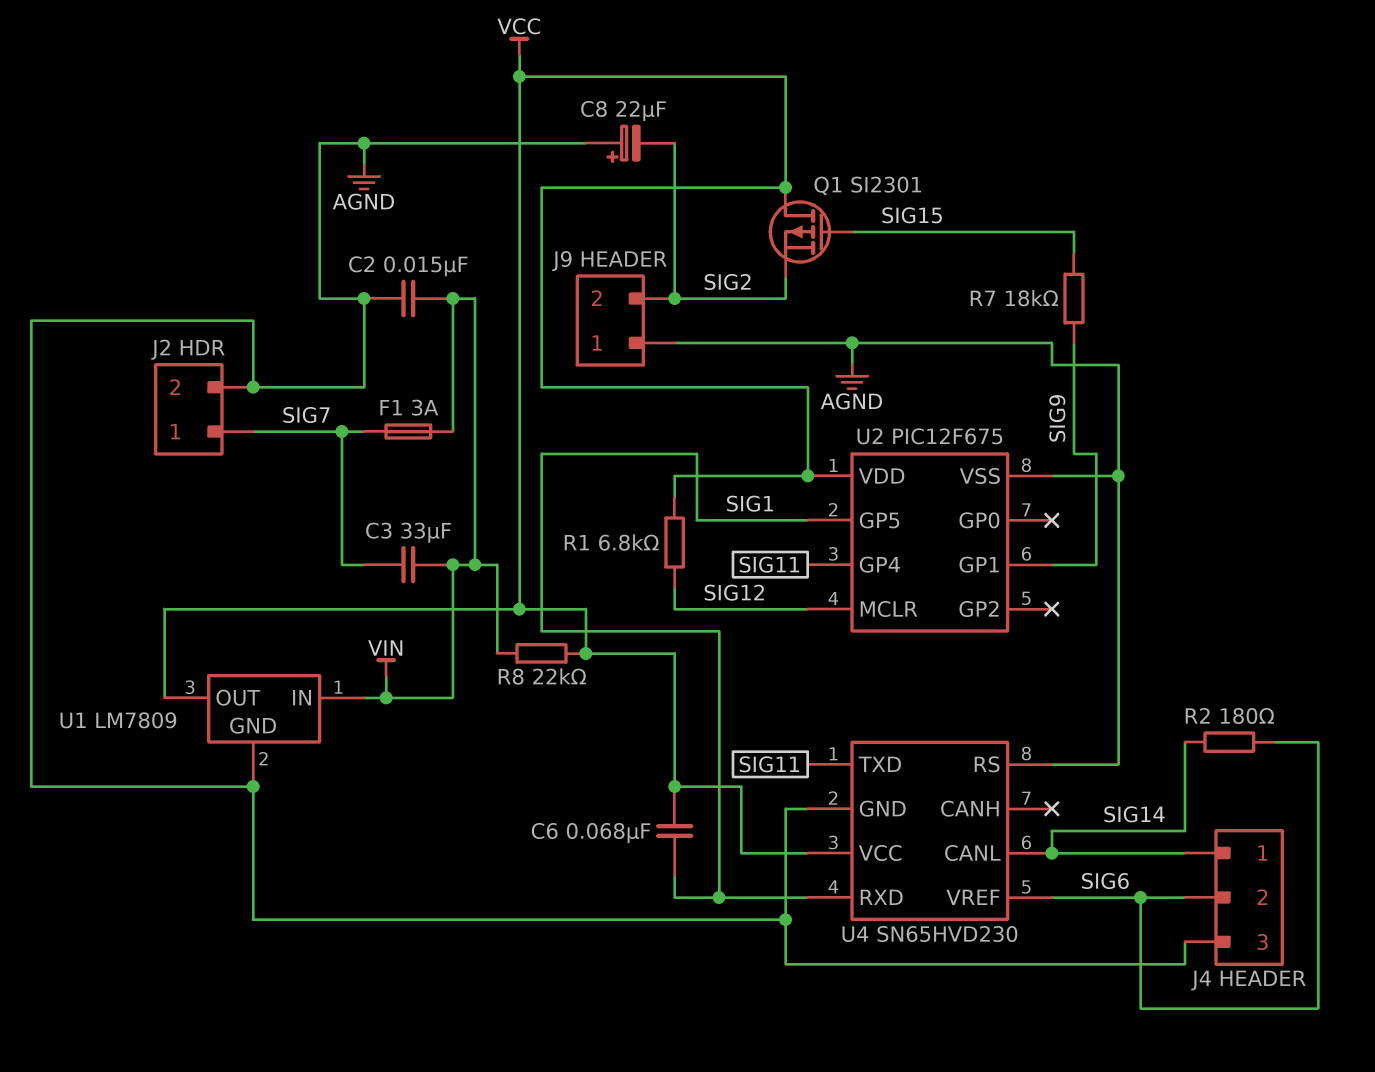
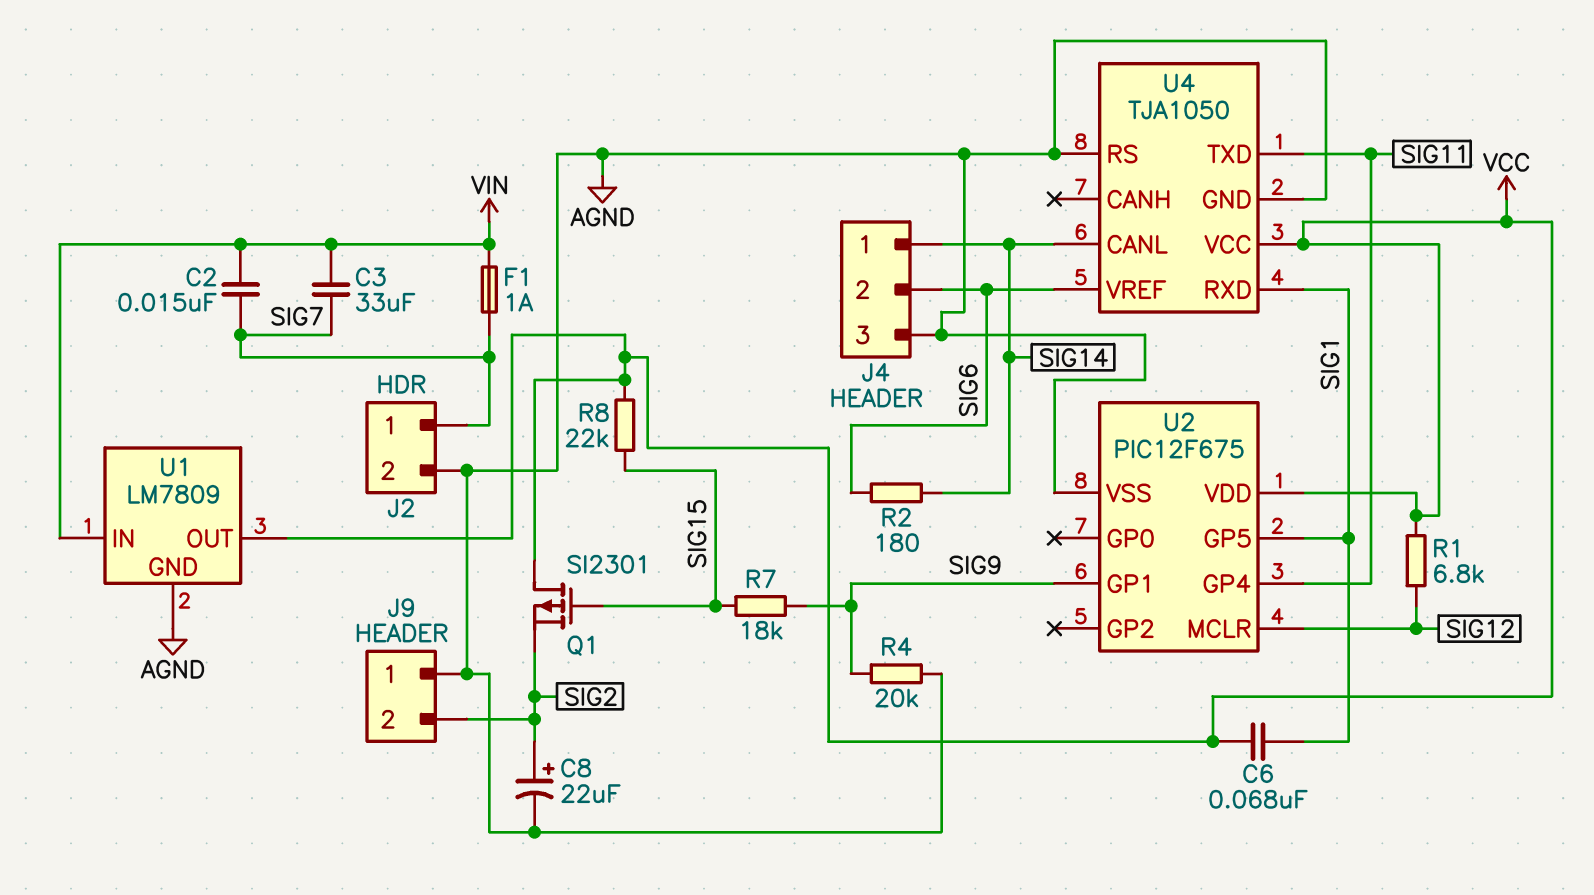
C2: 15nF (AGND, VIN) -> 15nF (SIG7, VIN)
C8: 22uF (plus AGND, minus SIG2) -> 22uF (plus SIG2, minus AGND)
F1: 3A (SIG7, VIN) -> 1A (SIG7, VIN)
R4: none -> 20k (AGND, SIG9)
R8: 22k (VCC, VIN) -> 22k (SIG15, VCC)
U4: SN65HVD230 -> TJA1050

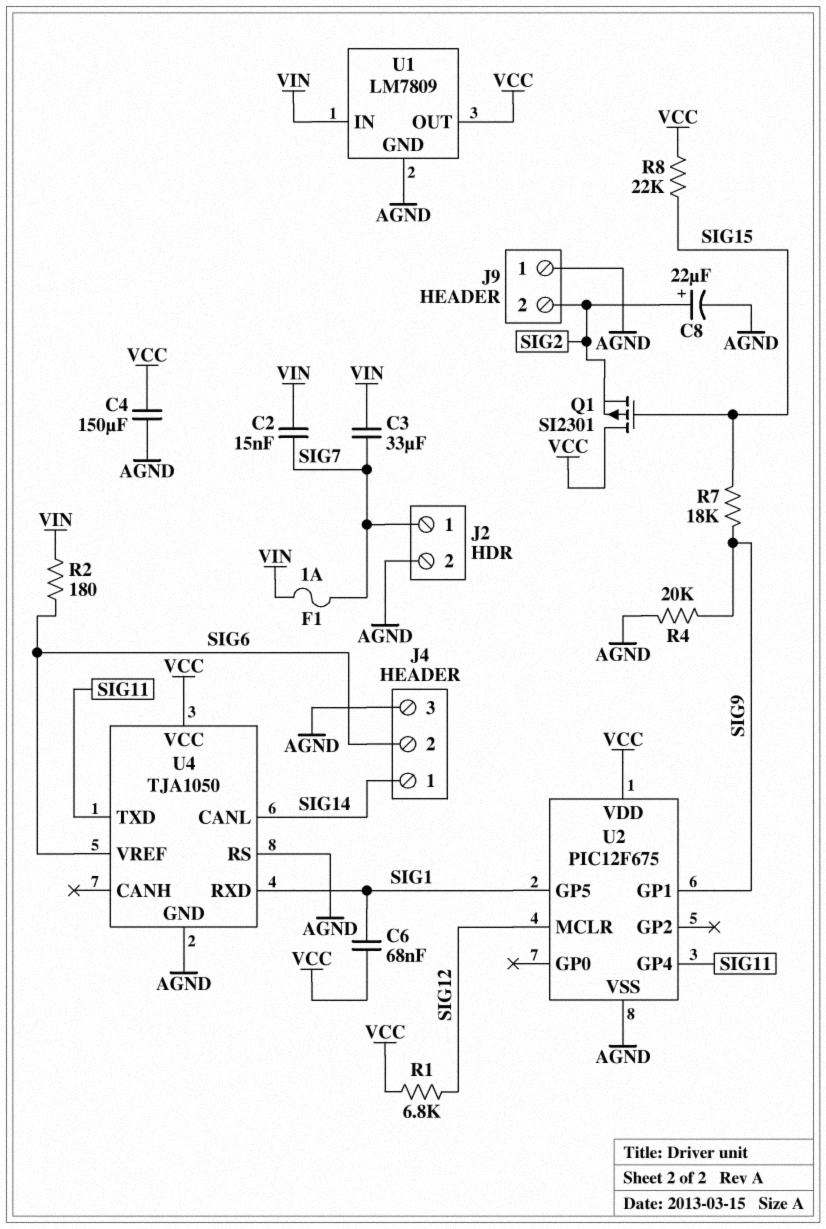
C4: none -> 150uF (AGND, VCC)
R2: 180 (SIG6, SIG14) -> 180 (SIG6, VIN)

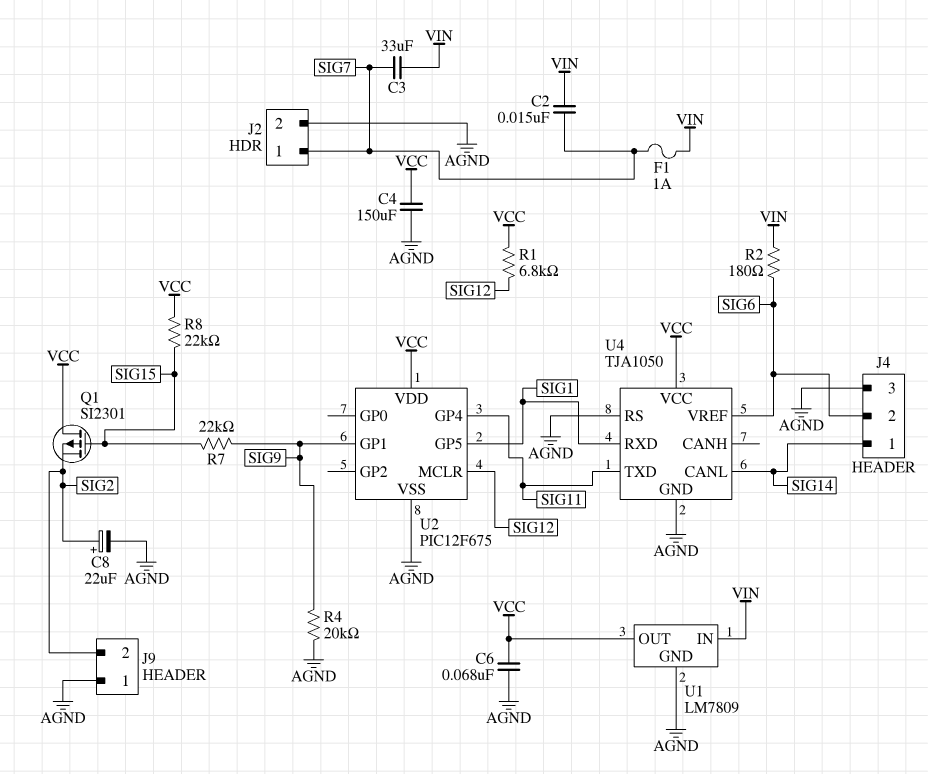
C6: 68nF (SIG1, VCC) -> 68nF (AGND, VCC)
R7: 18k (SIG9, SIG15) -> 22k (SIG9, SIG15)

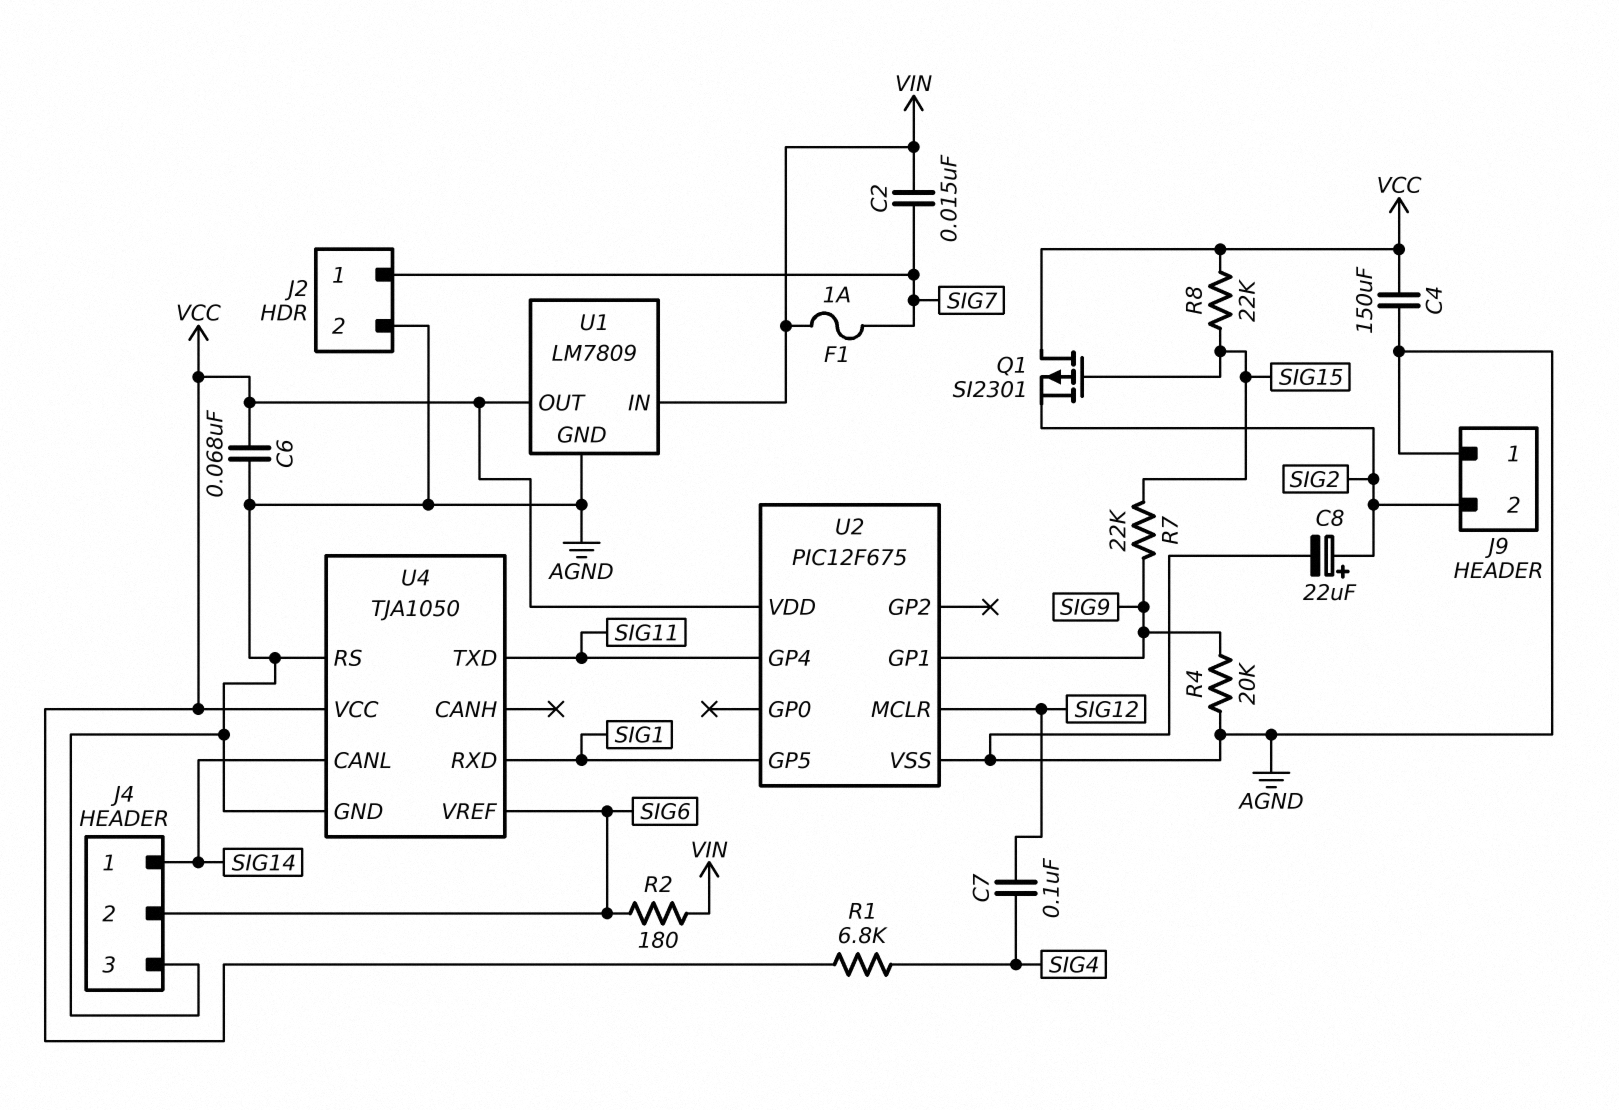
C3: 33uF (SIG7, VIN) -> none
C7: none -> 100nF (SIG4, SIG12)
R1: 6.8k (SIG12, VCC) -> 6.8k (SIG4, VCC)

